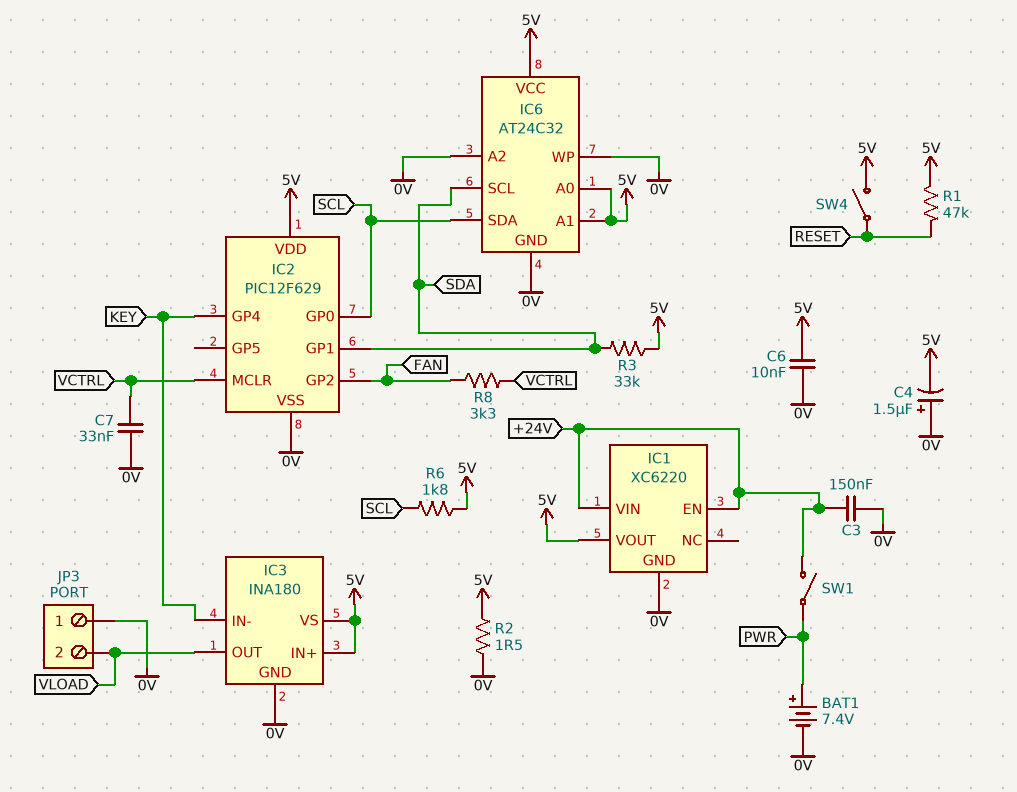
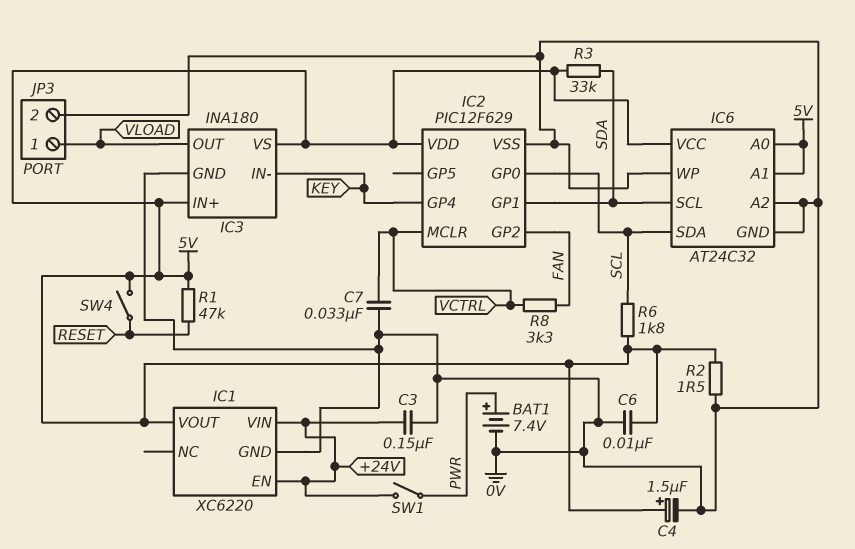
C4: 1.5uF (plus 0V, minus 5V) -> 1.5uF (plus 5V, minus 0V)
JP3 pin 1: 0V -> VLOAD
JP3 pin 2: VLOAD -> 0V

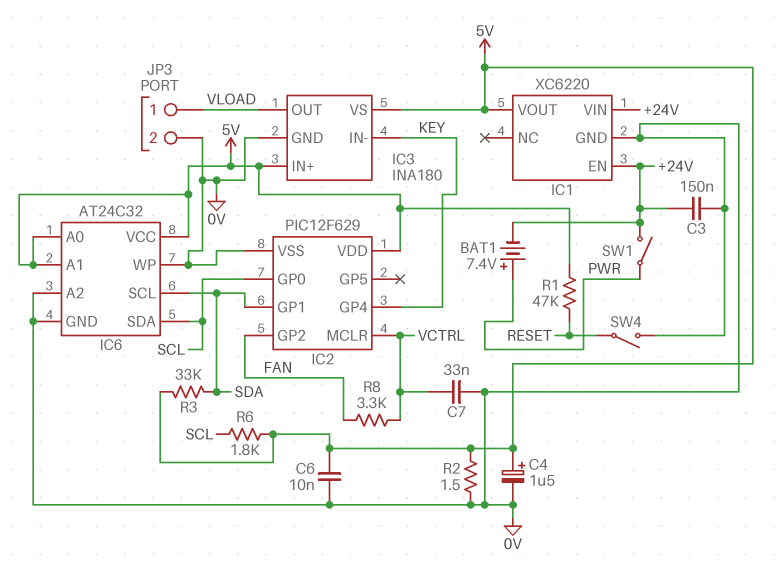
BAT1: 7.4V (plus PWR, minus 0V) -> 7.4V (plus PWR, minus +24V)
SW4: switch (5V, RESET) -> switch (0V, RESET)

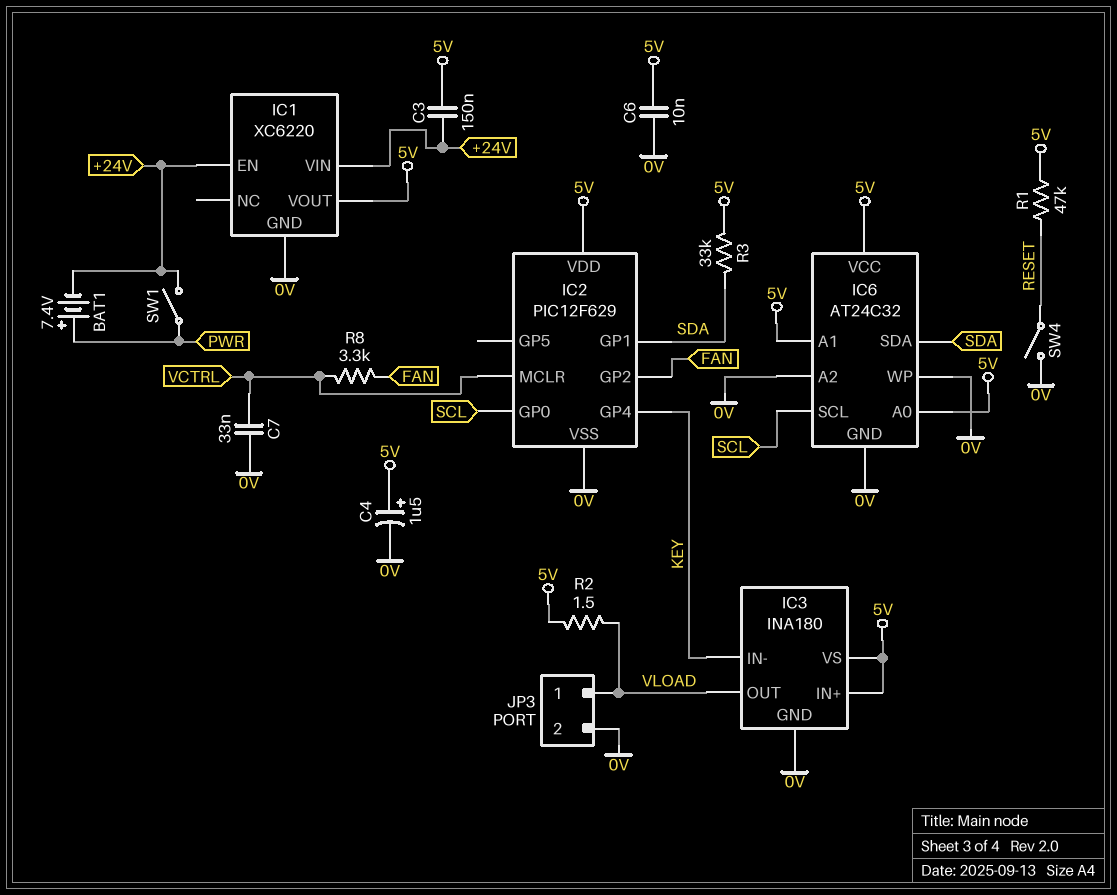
C3: 150nF (+24V, 0V) -> 150nF (+24V, 5V)
IC6 pin SCL: SDA -> SCL
IC6 pin SDA: SCL -> SDA
R2: 1.5 (0V, 5V) -> 1.5 (5V, VLOAD)
R6: 1.8k (5V, SCL) -> none

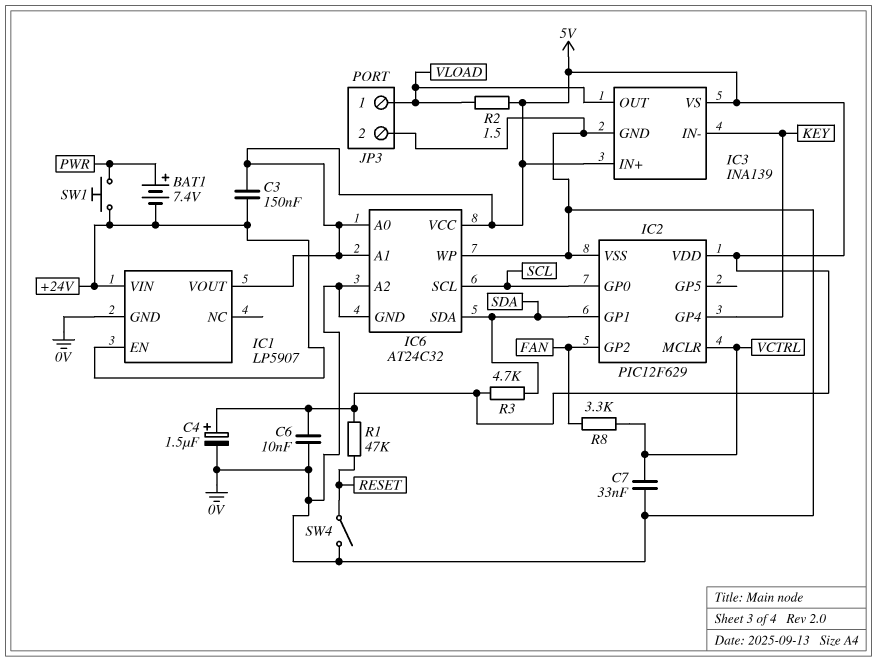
IC1: XC6220 -> LP5907
IC3: INA180 -> INA139
R3: 33k (5V, SDA) -> 4.7k (5V, SDA)
SW1: switch (+24V, PWR) -> button (+24V, PWR)

